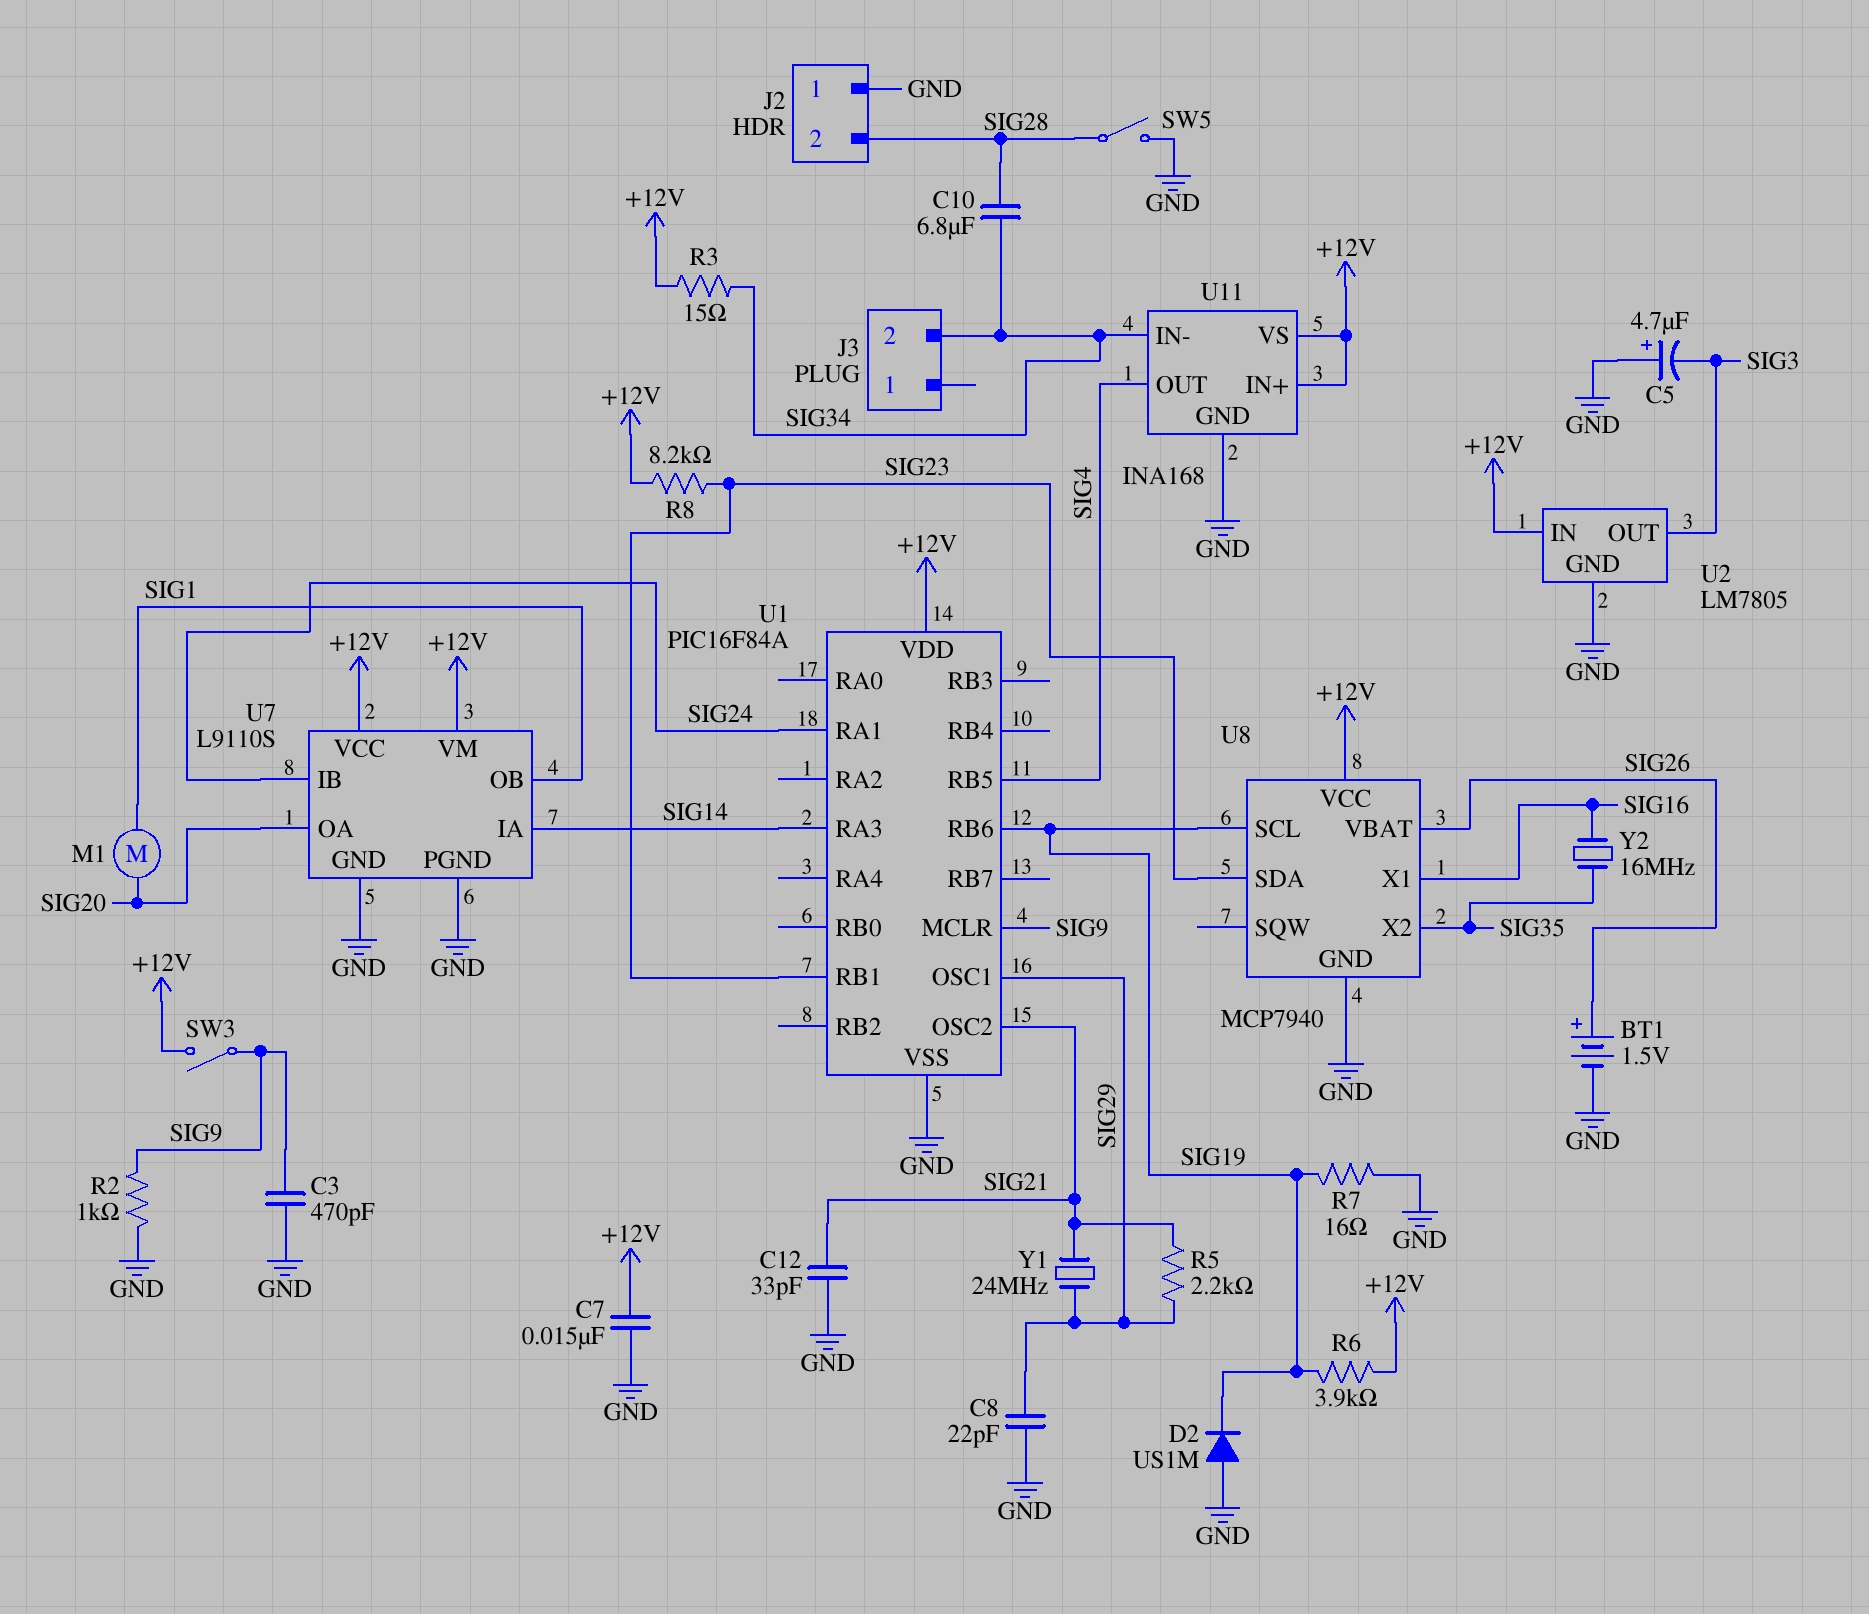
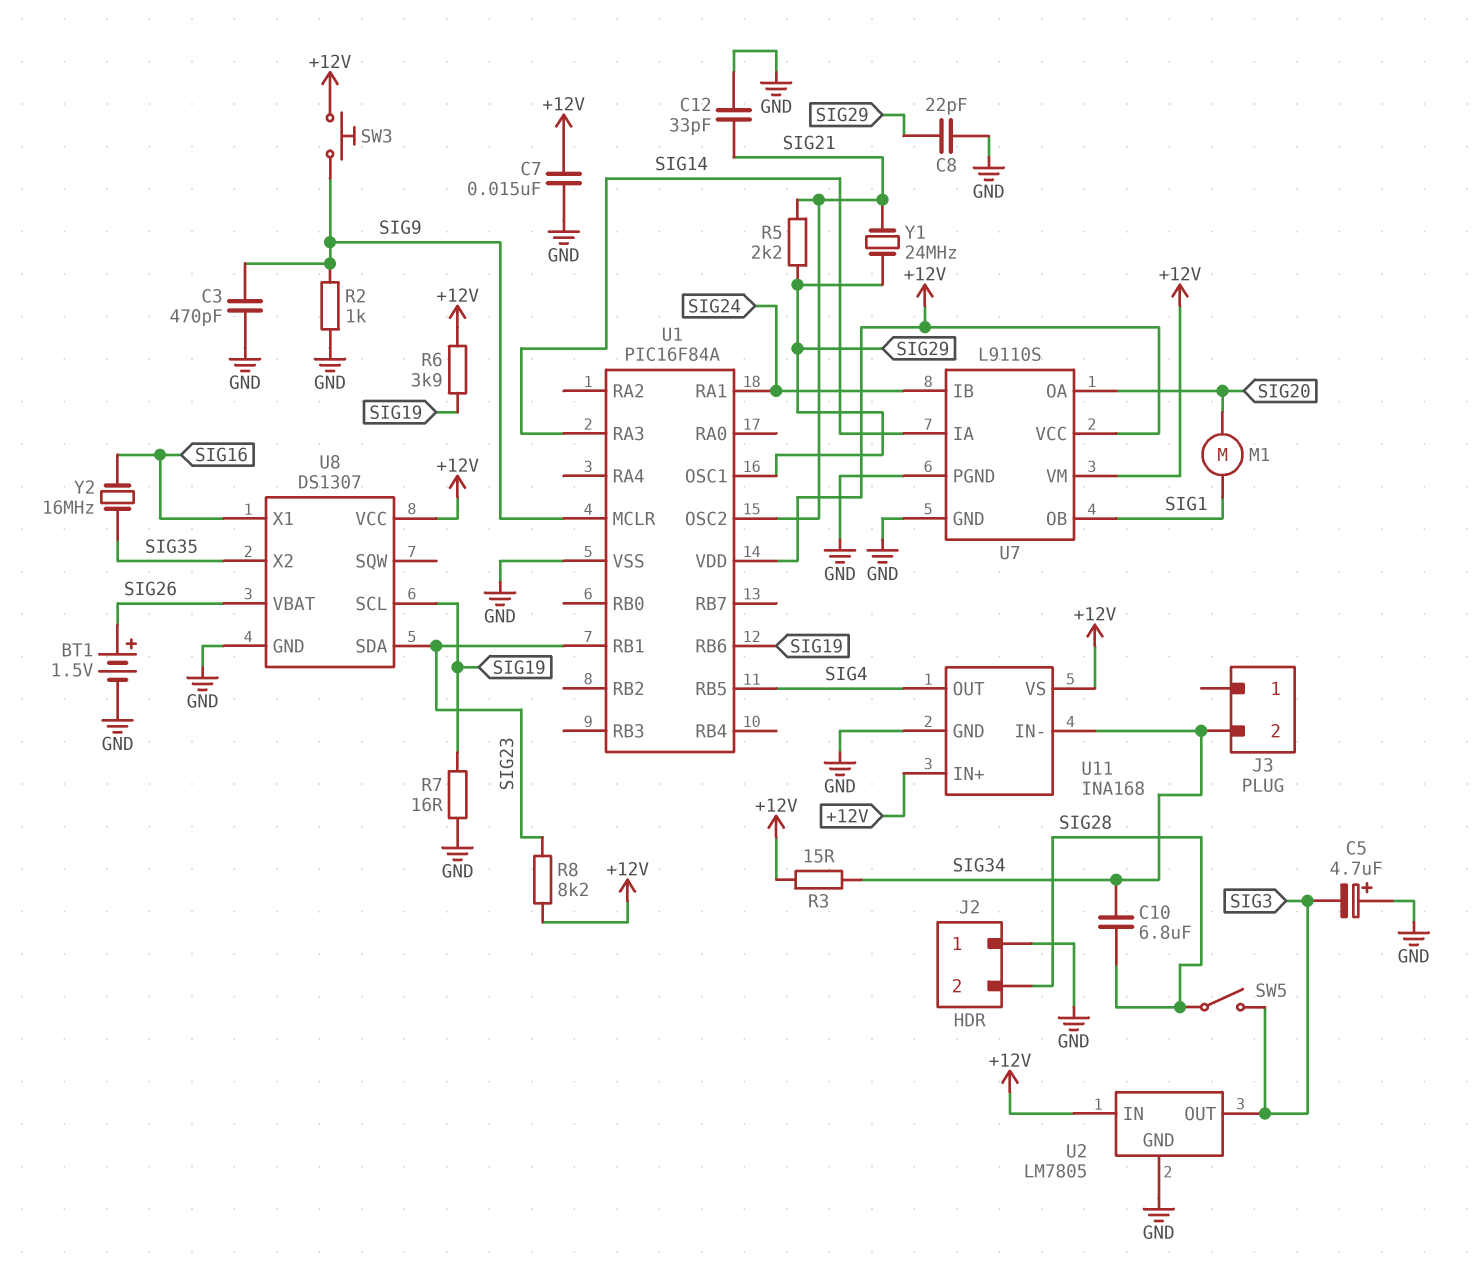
D2: diode US1M (A GND, K SIG19) -> none
SW3: switch (+12V, SIG9) -> button (+12V, SIG9)
SW5: switch (GND, SIG28) -> switch (SIG3, SIG28)
U8: MCP7940 -> DS1307

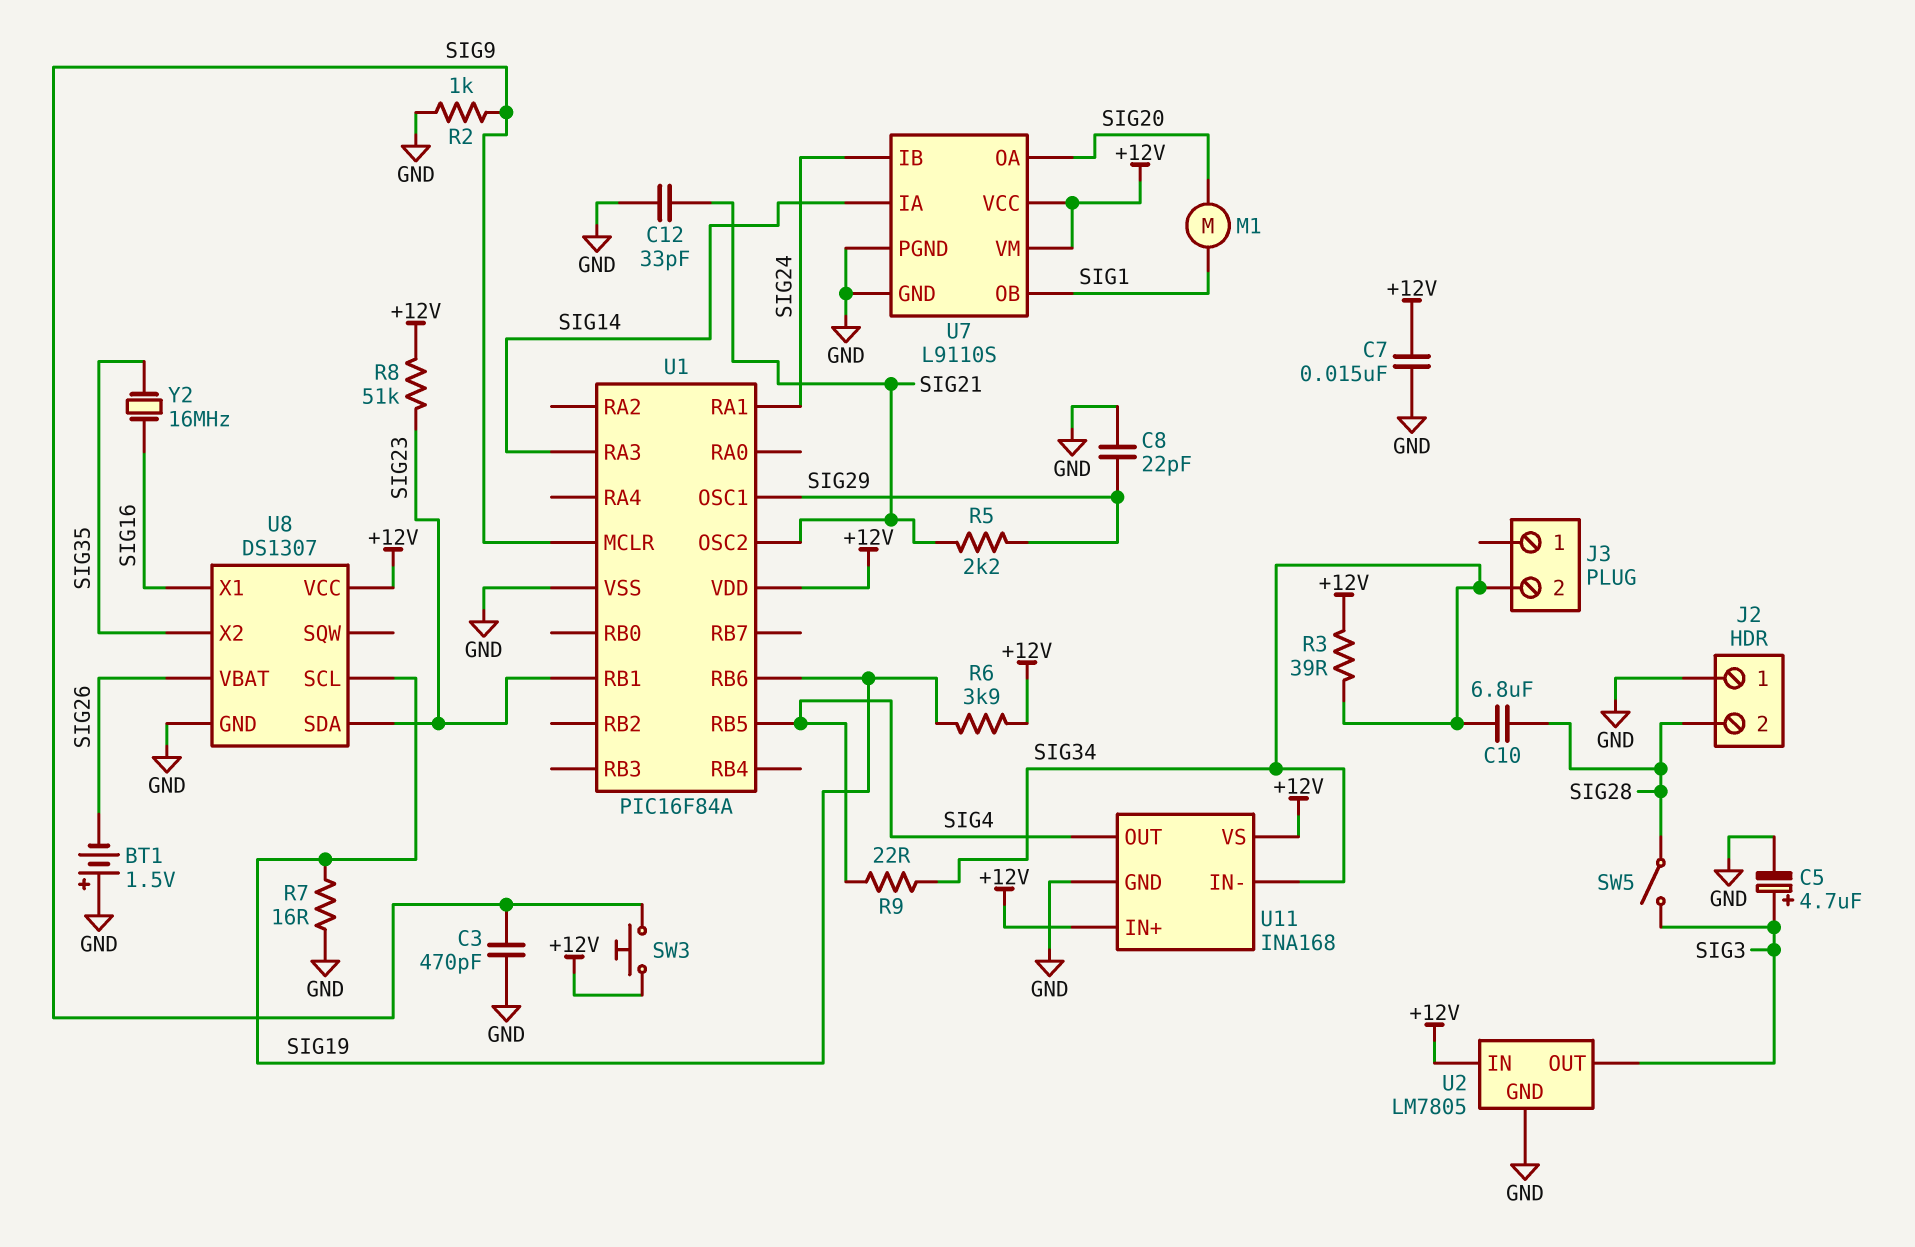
BT1: 1.5V (plus SIG26, minus GND) -> 1.5V (plus GND, minus SIG26)
C5: 4.7uF (plus GND, minus SIG3) -> 4.7uF (plus SIG3, minus GND)
R3: 15 (+12V, SIG34) -> 39 (+12V, SIG34)
R8: 8.2k (+12V, SIG23) -> 51k (+12V, SIG23)
R9: none -> 22 (SIG4, SIG34)
Y1: 24MHz (SIG21, SIG29) -> none

